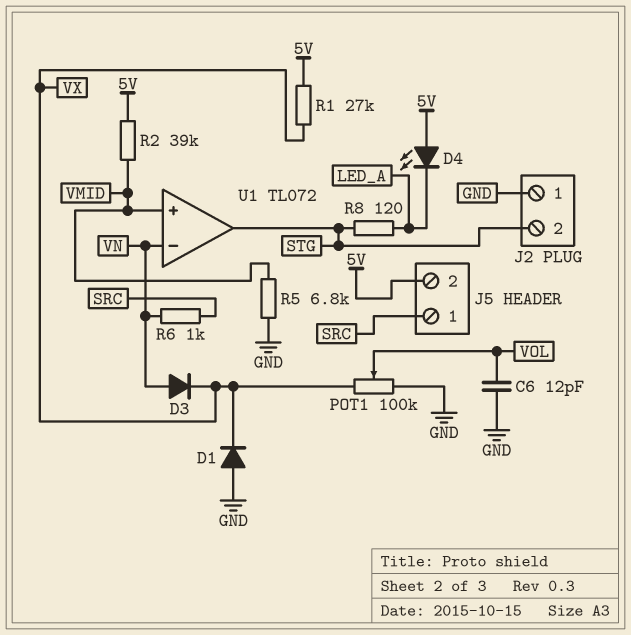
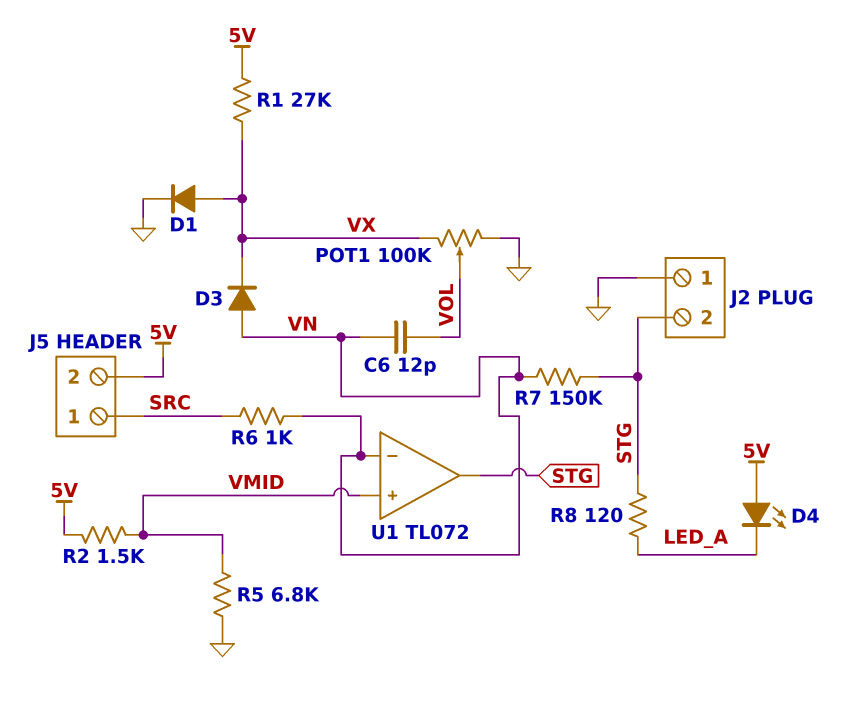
C6: 12pF (GND, VOL) -> 12pF (VN, VOL)
D1: diode (A GND, K VX) -> diode (A VX, K GND)
R2: 39k (5V, VMID) -> 1.5k (5V, VMID)
R7: none -> 150k (STG, VN)

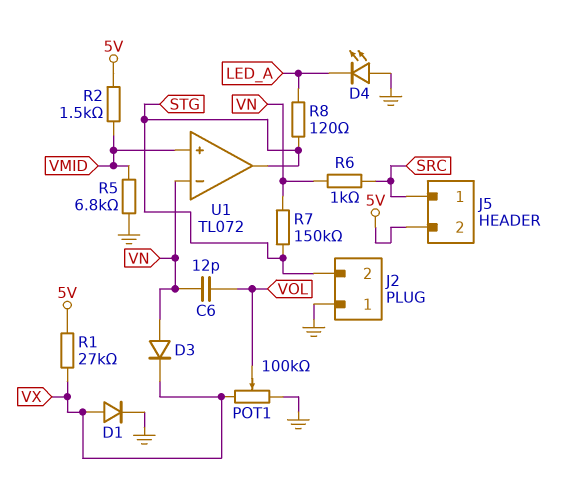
D4: LED (A 5V, K LED_A) -> LED (A GND, K LED_A)

